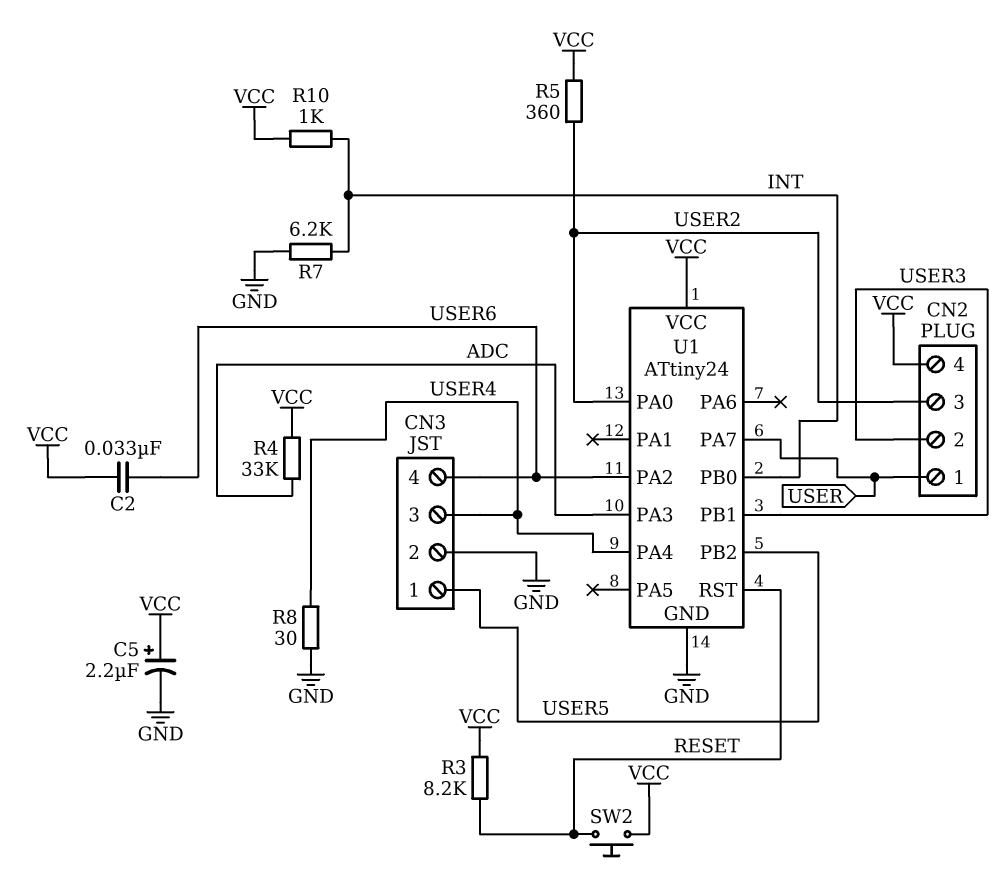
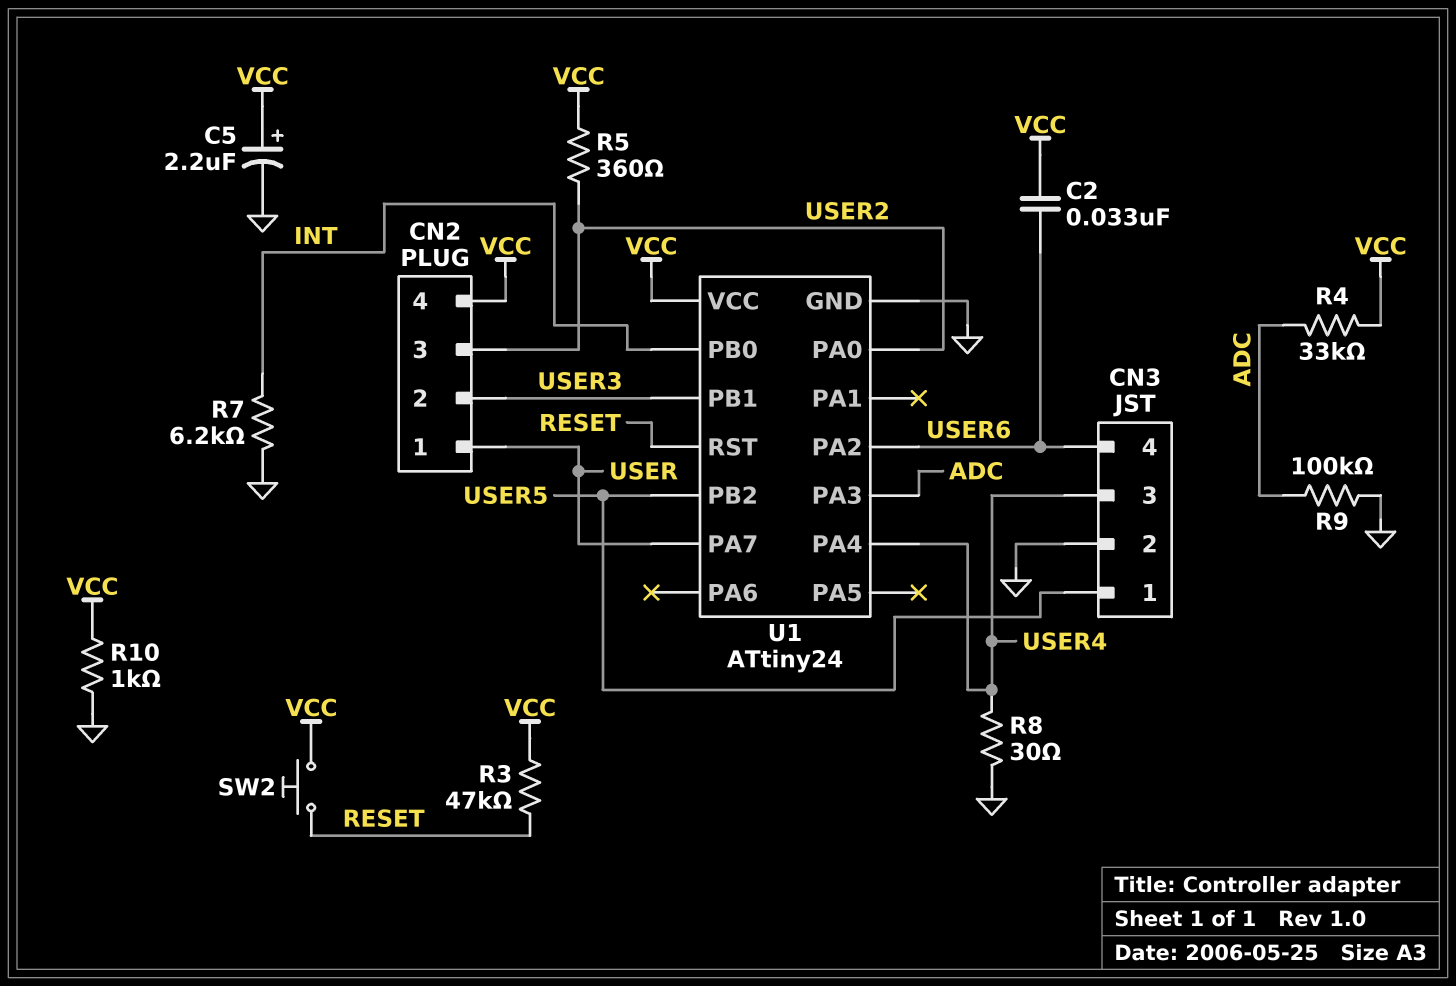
R3: 8.2k (RESET, VCC) -> 47k (RESET, VCC)
R9: none -> 100k (ADC, GND)
R10: 1k (INT, VCC) -> 1k (GND, VCC)

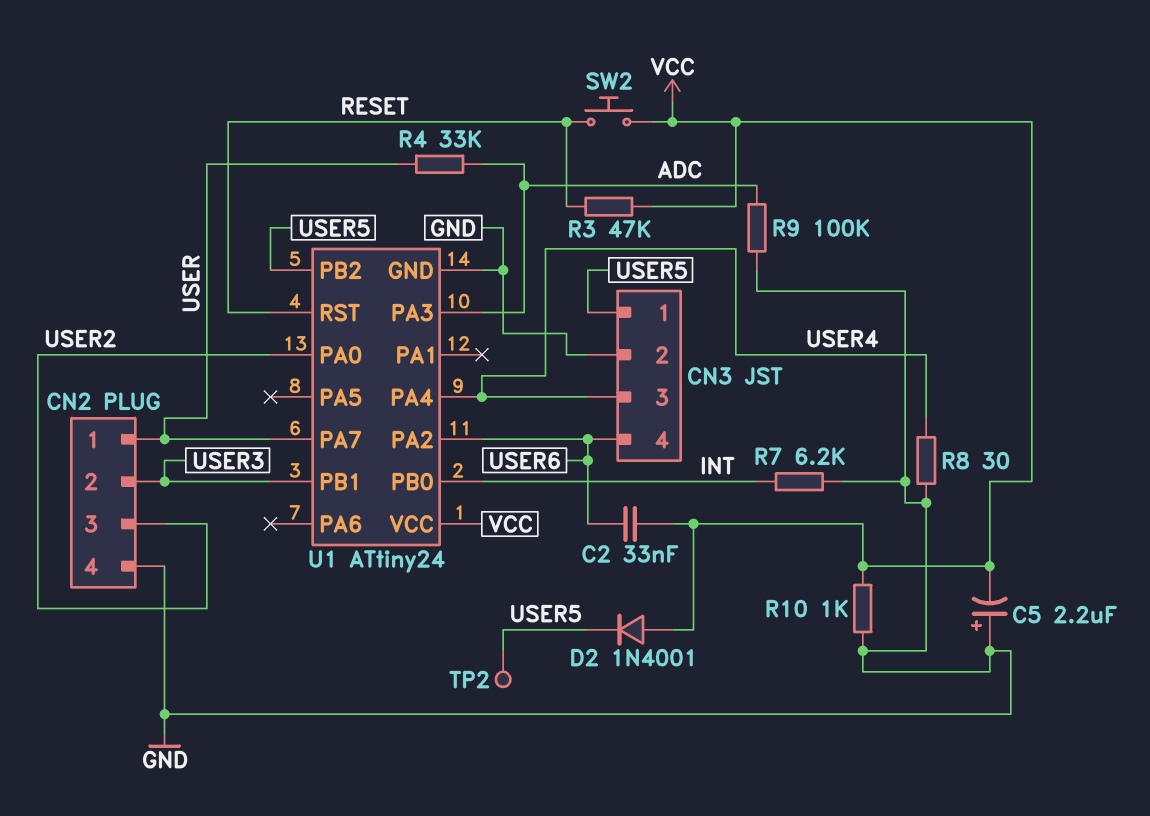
C5: 2.2uF (plus VCC, minus GND) -> 2.2uF (plus GND, minus VCC)
CN2 pin 4: VCC -> GND
D2: none -> diode 1N4001 (A VCC, K USER5)
R4: 33k (ADC, VCC) -> 33k (ADC, USER)
R5: 360 (USER2, VCC) -> none
TP2: none -> test point (USER5)

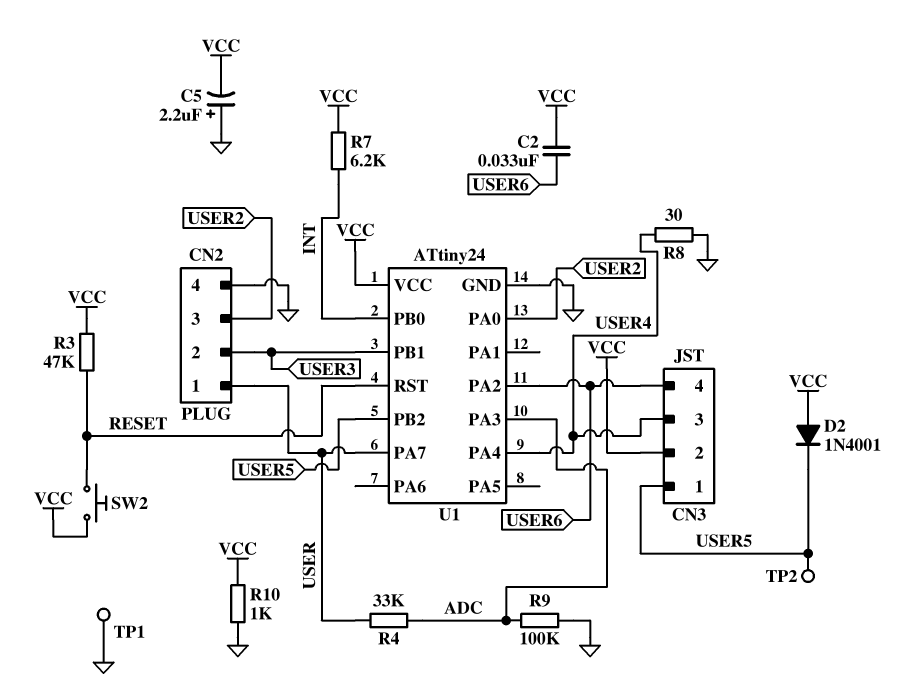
CN3 pin 2: GND -> VCC
R7: 6.2k (GND, INT) -> 6.2k (INT, VCC)
TP1: none -> test point (GND)

